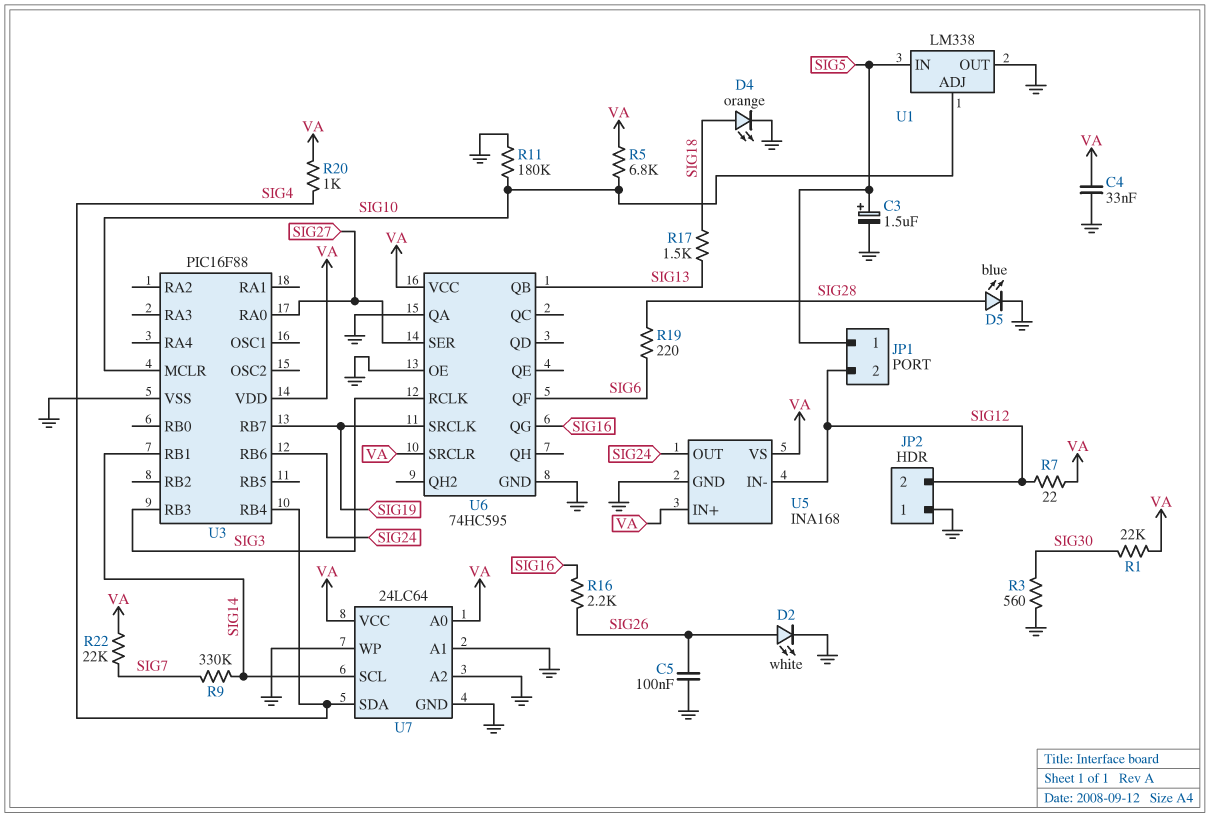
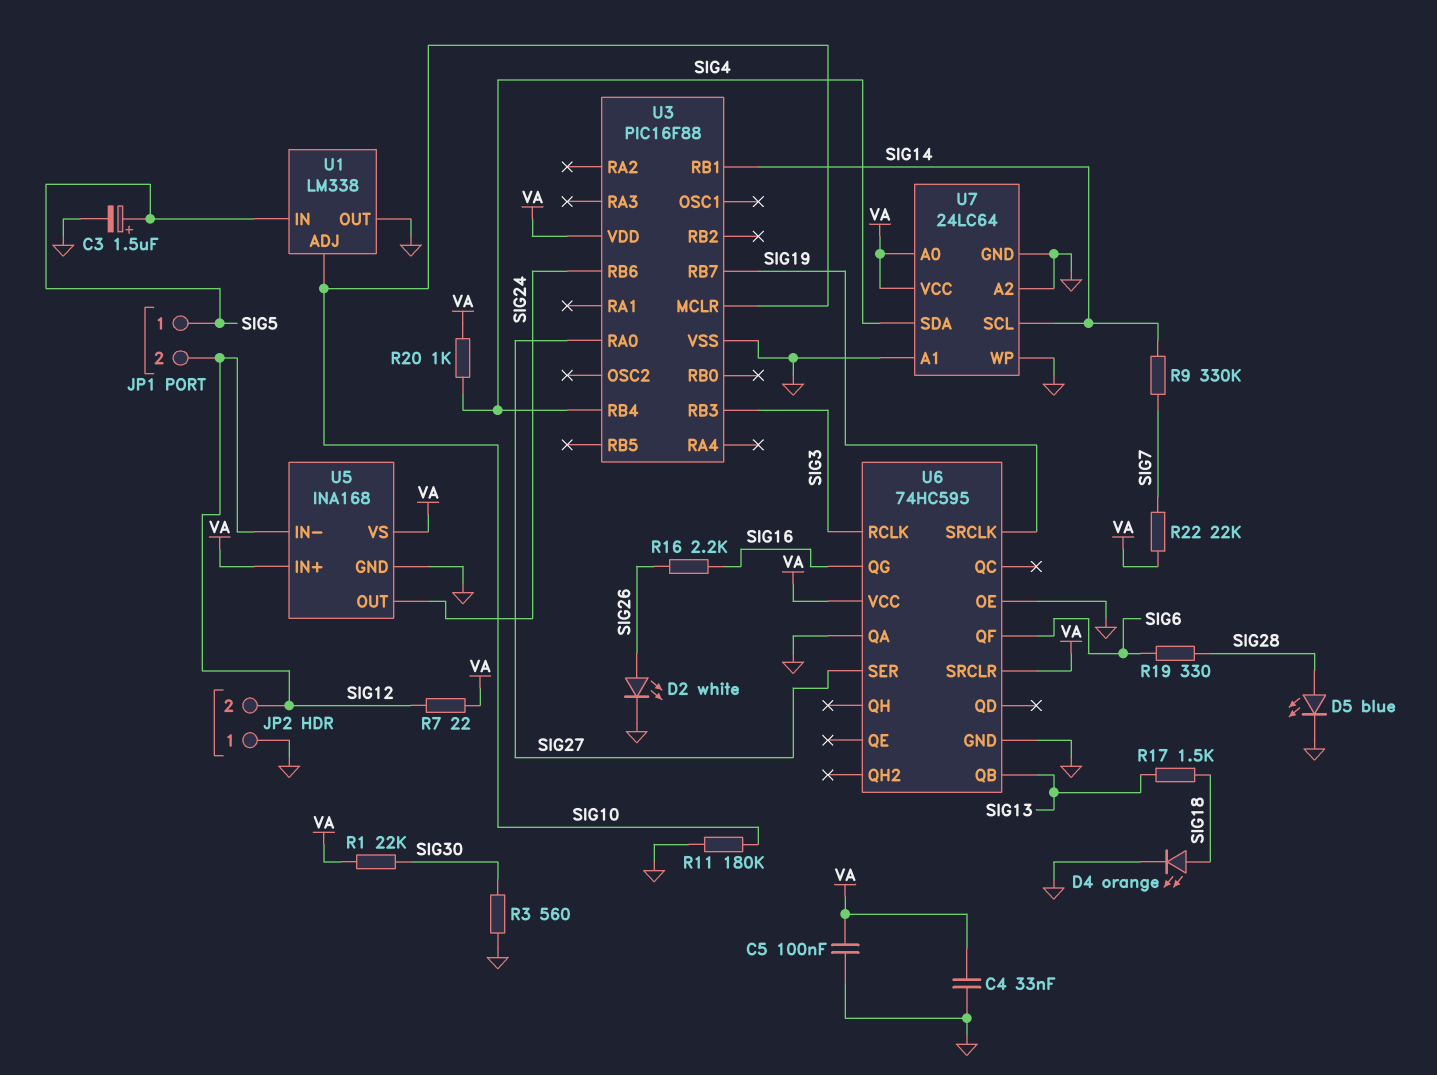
C5: 100nF (GND, SIG26) -> 100nF (GND, VA)
R5: 6.8k (SIG10, VA) -> none
R19: 220 (SIG6, SIG28) -> 330 (SIG6, SIG28)

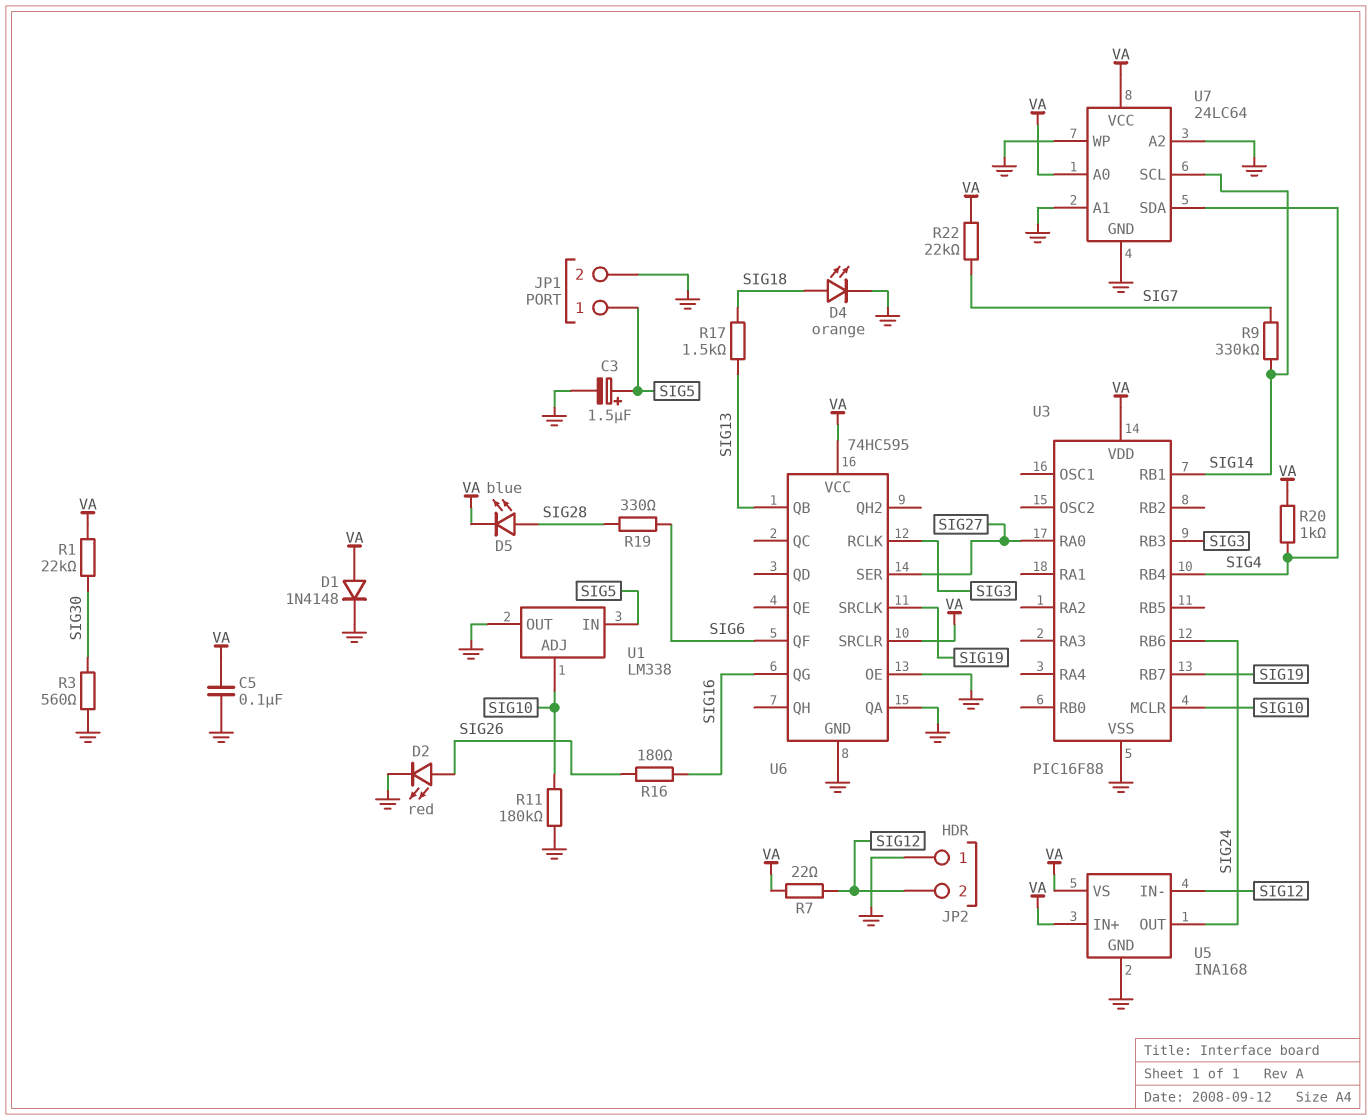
C4: 33nF (GND, VA) -> none
D1: none -> diode 1N4148 (A VA, K GND)
D2: LED white (A SIG26, K GND) -> LED red (A SIG26, K GND)
D5: LED blue (A SIG28, K GND) -> LED blue (A SIG28, K VA)
JP1 pin 2: SIG12 -> GND
R16: 2.2k (SIG16, SIG26) -> 180 (SIG16, SIG26)

